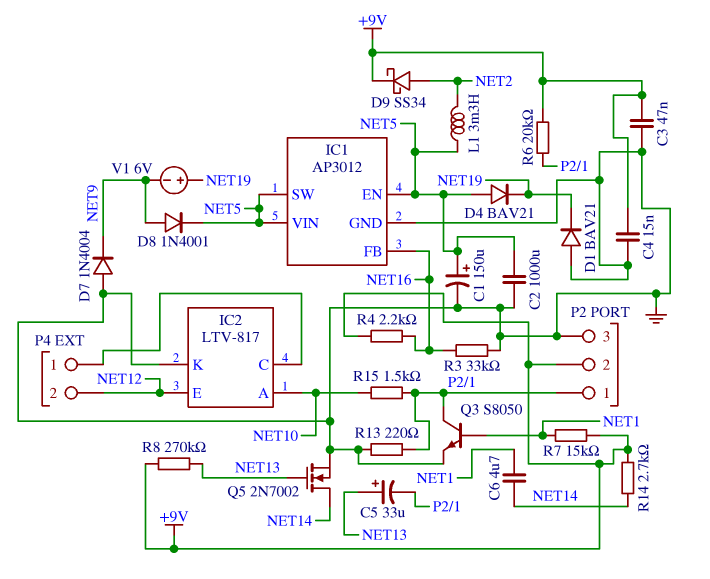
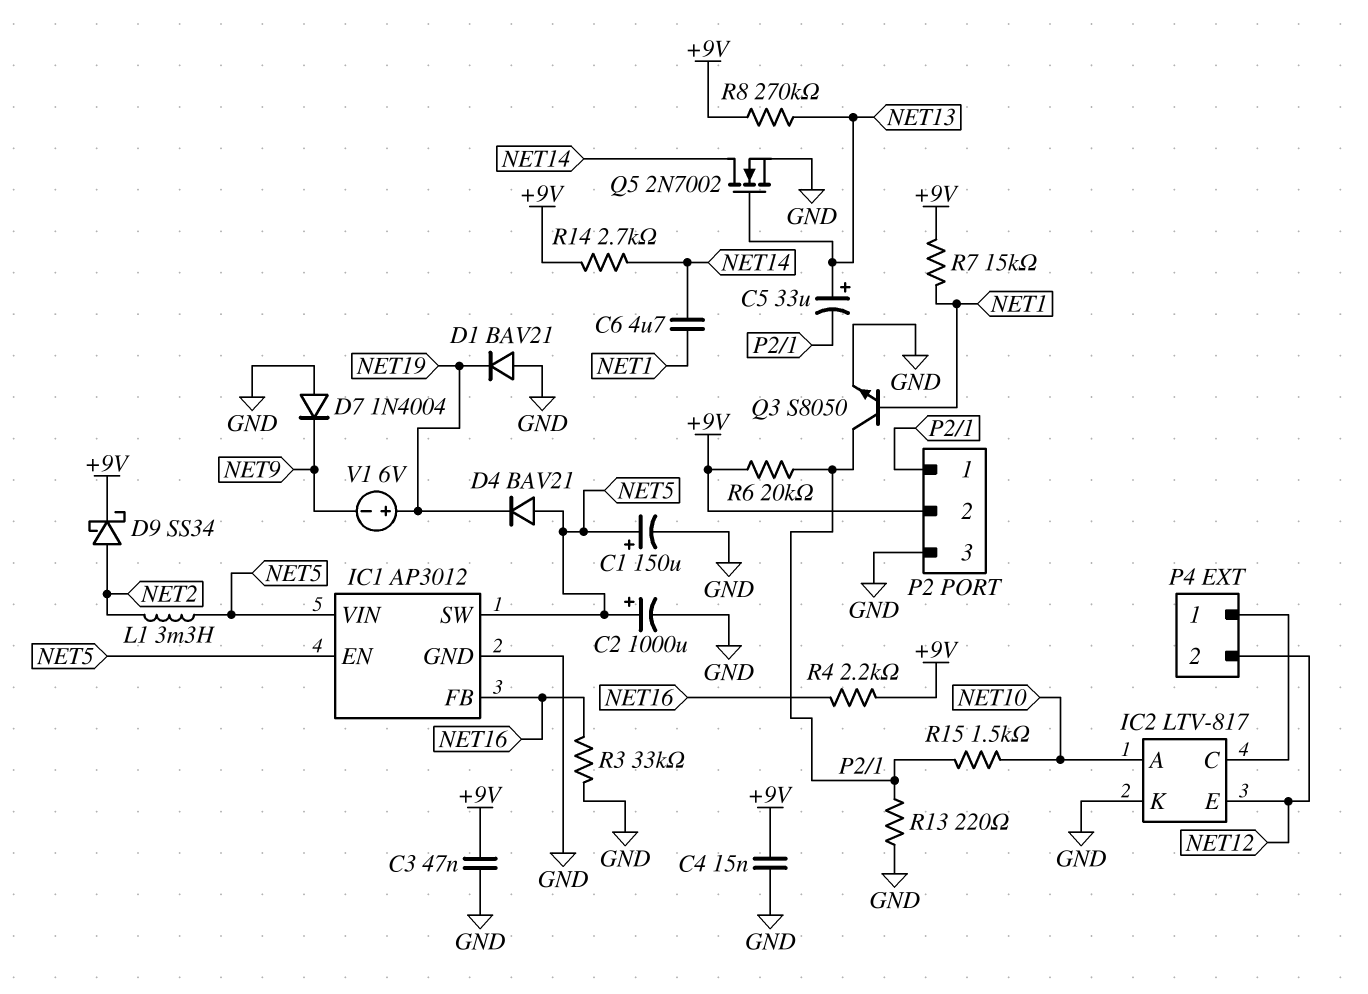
C2: 1000uF (GND, NET5) -> 1000uF (plus NET5, minus GND)
D8: diode 1N4001 (A NET9, K NET5) -> none

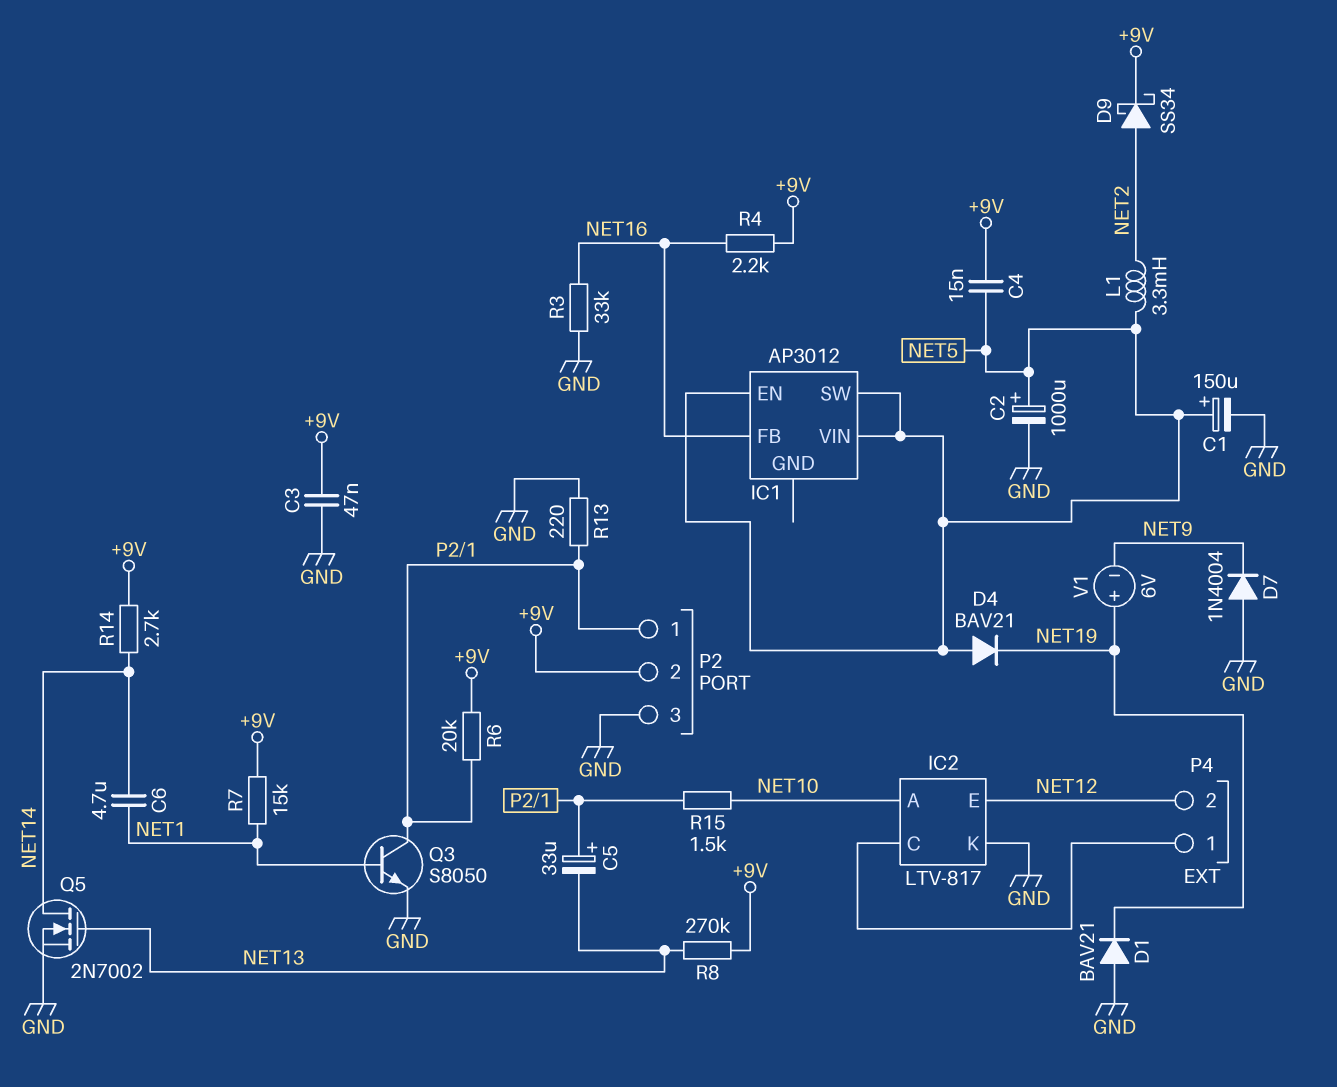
C4: 15nF (+9V, GND) -> 15nF (+9V, NET5)
C5: 33uF (plus NET13, minus P2/1) -> 33uF (plus P2/1, minus NET13)
IC1 pin GND: GND -> none

